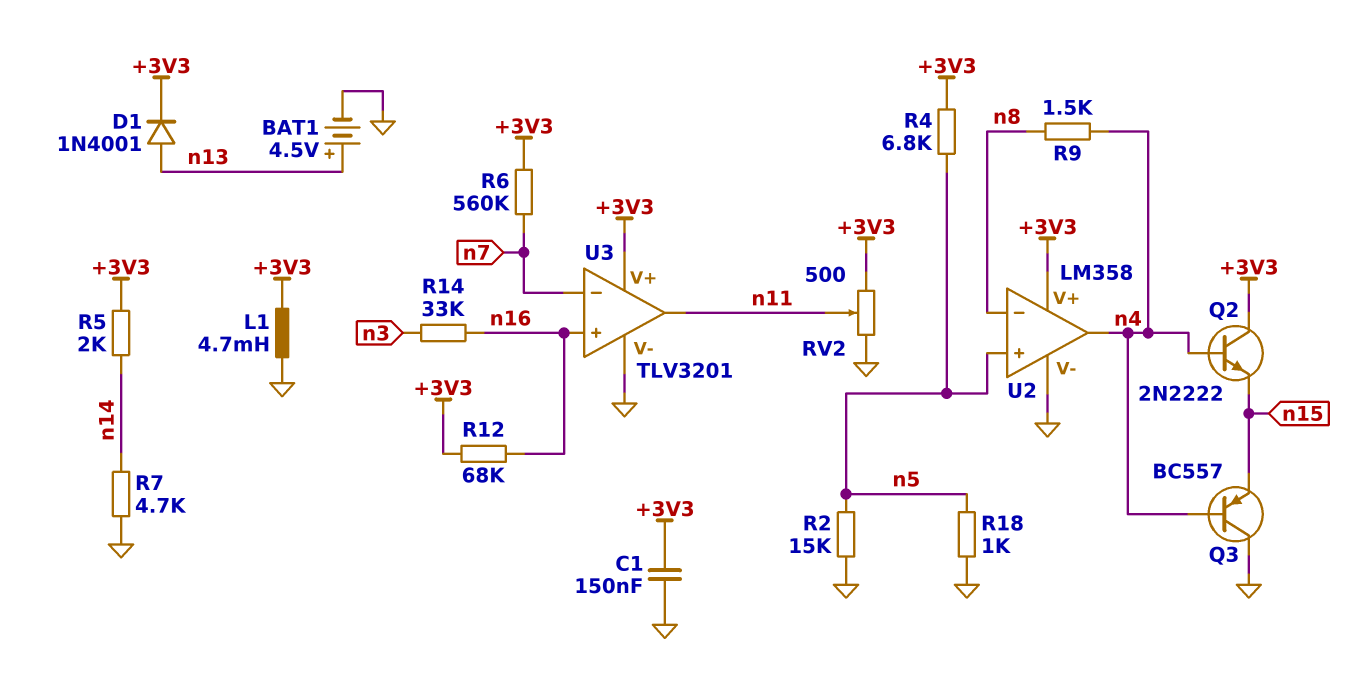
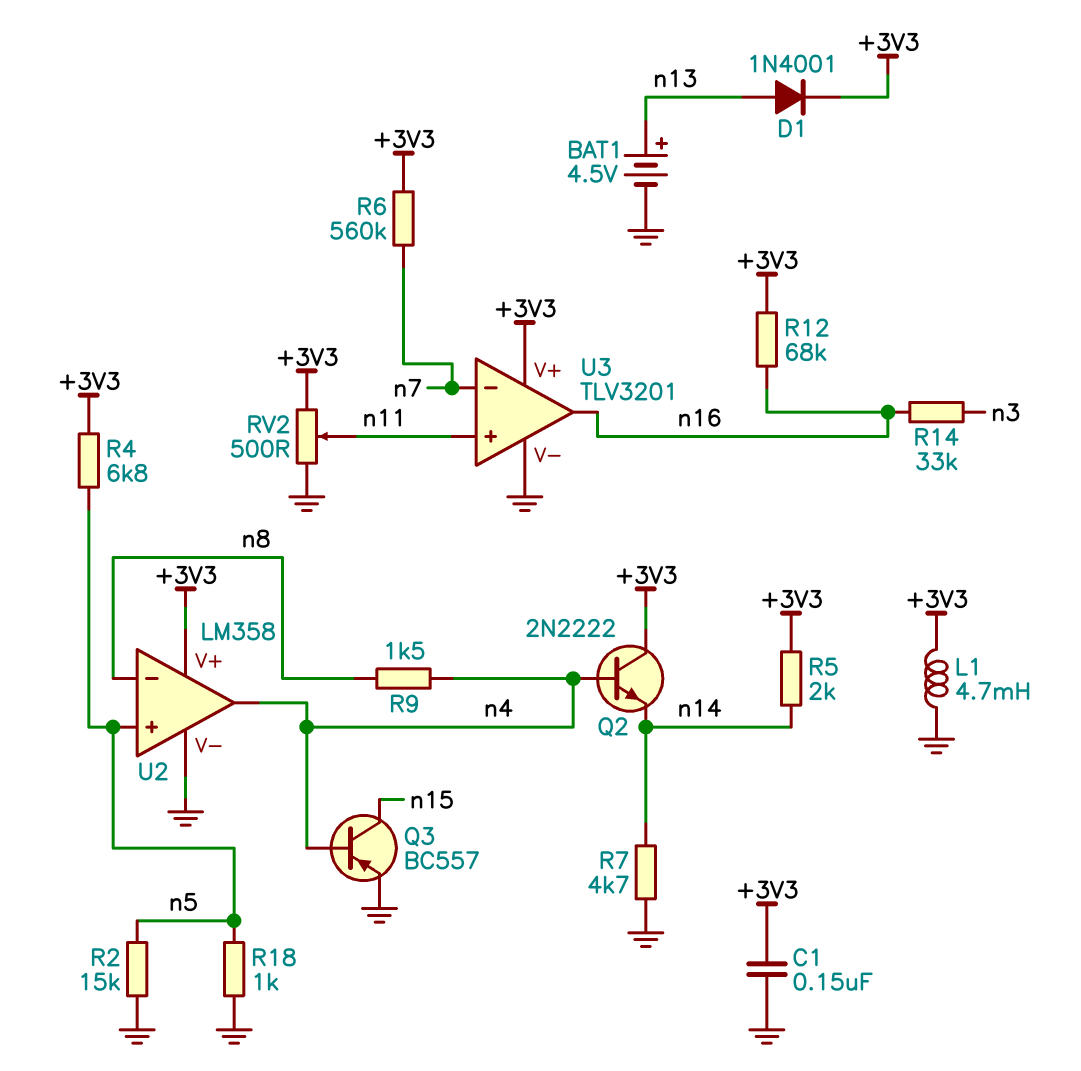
Q2: NPN 2N2222 (B n4, C +3V3, E n15) -> NPN 2N2222 (B n4, C +3V3, E n14)
Q3: PNP BC557 (B n4, C GND, E n15) -> PNP BC557 (B n4, C n15, E GND)
U3 pin in+: n16 -> n11
U3 pin out: n11 -> n16

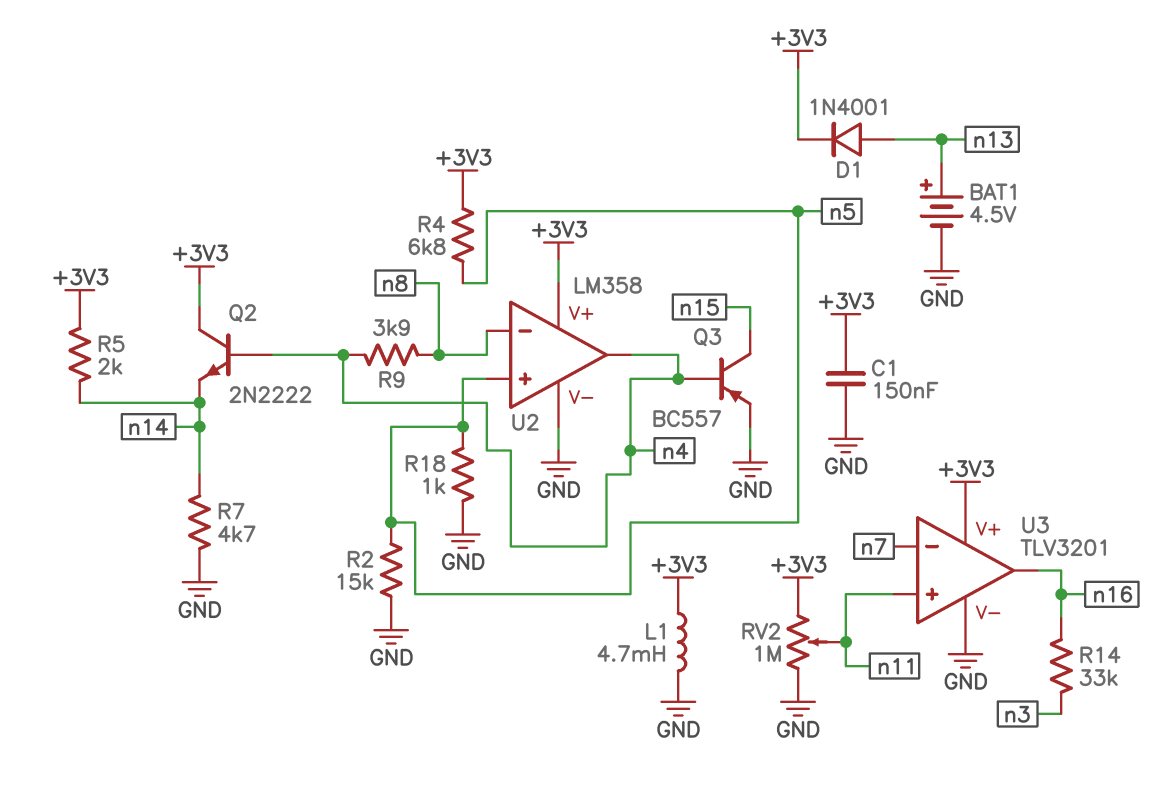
R6: 560k (+3V3, n7) -> none
R9: 1.5k (n4, n8) -> 3.9k (n4, n8)
R12: 68k (+3V3, n16) -> none
RV2: 500 (+3V3, GND, wiper n11) -> 1M (+3V3, GND, wiper n11)

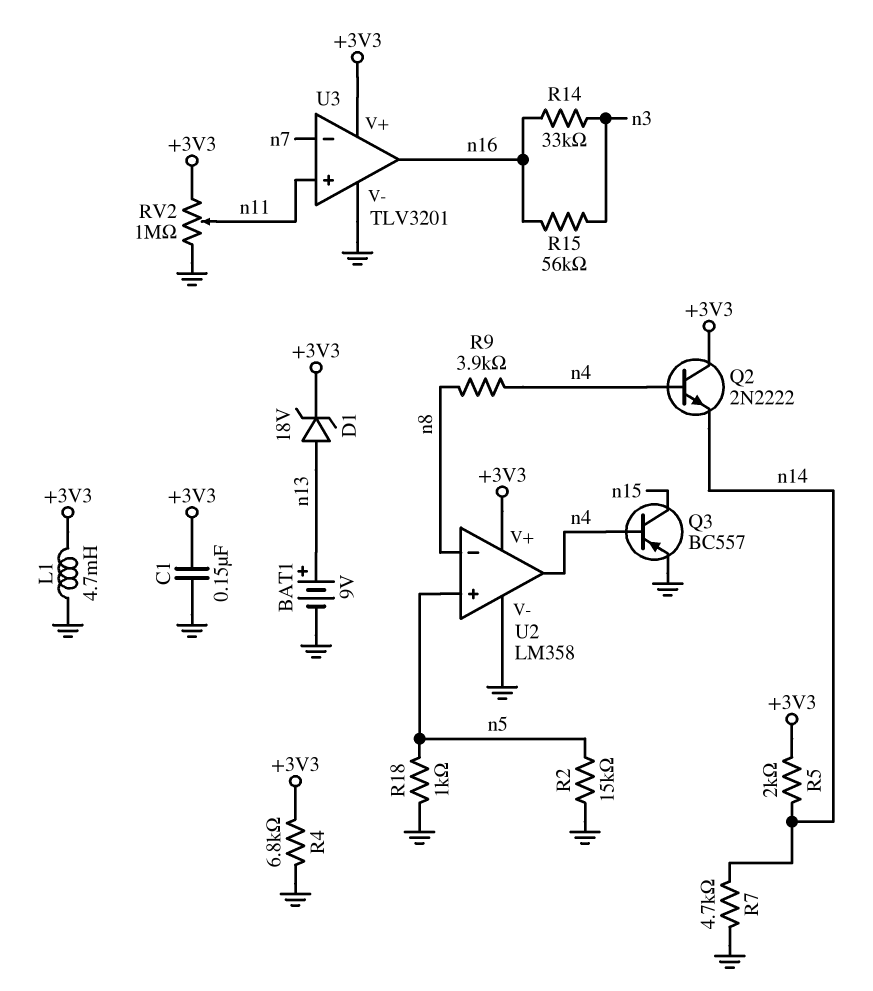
BAT1: 4.5V (plus n13, minus GND) -> 9V (plus n13, minus GND)
D1: diode 1N4001 (A n13, K +3V3) -> zener 18V (A n13, K +3V3)
R4: 6.8k (+3V3, n5) -> 6.8k (+3V3, GND)
R15: none -> 56k (n3, n16)

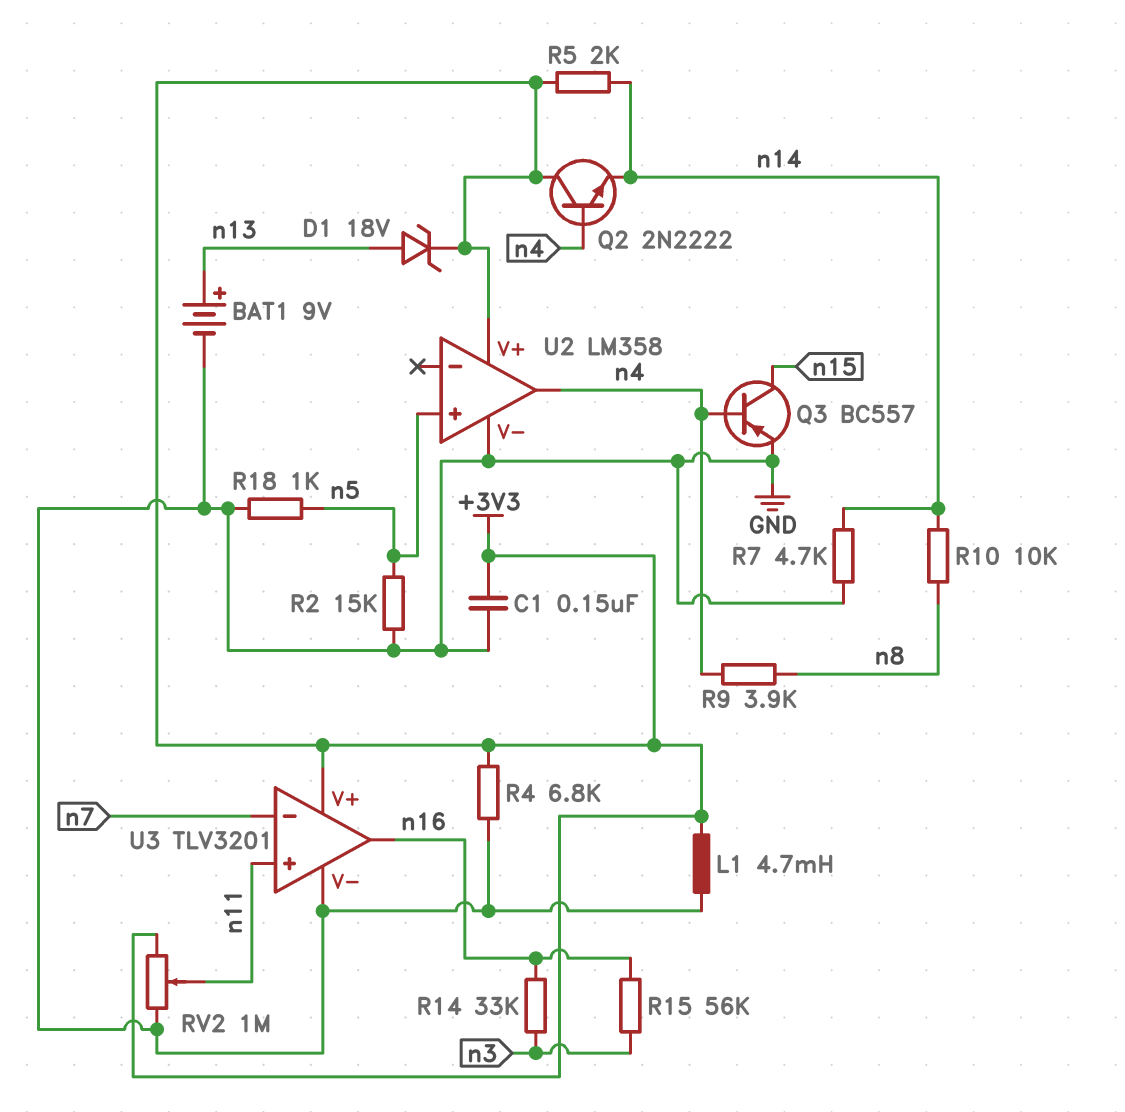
R10: none -> 10k (n8, n14)
U2 pin in-: n8 -> none

